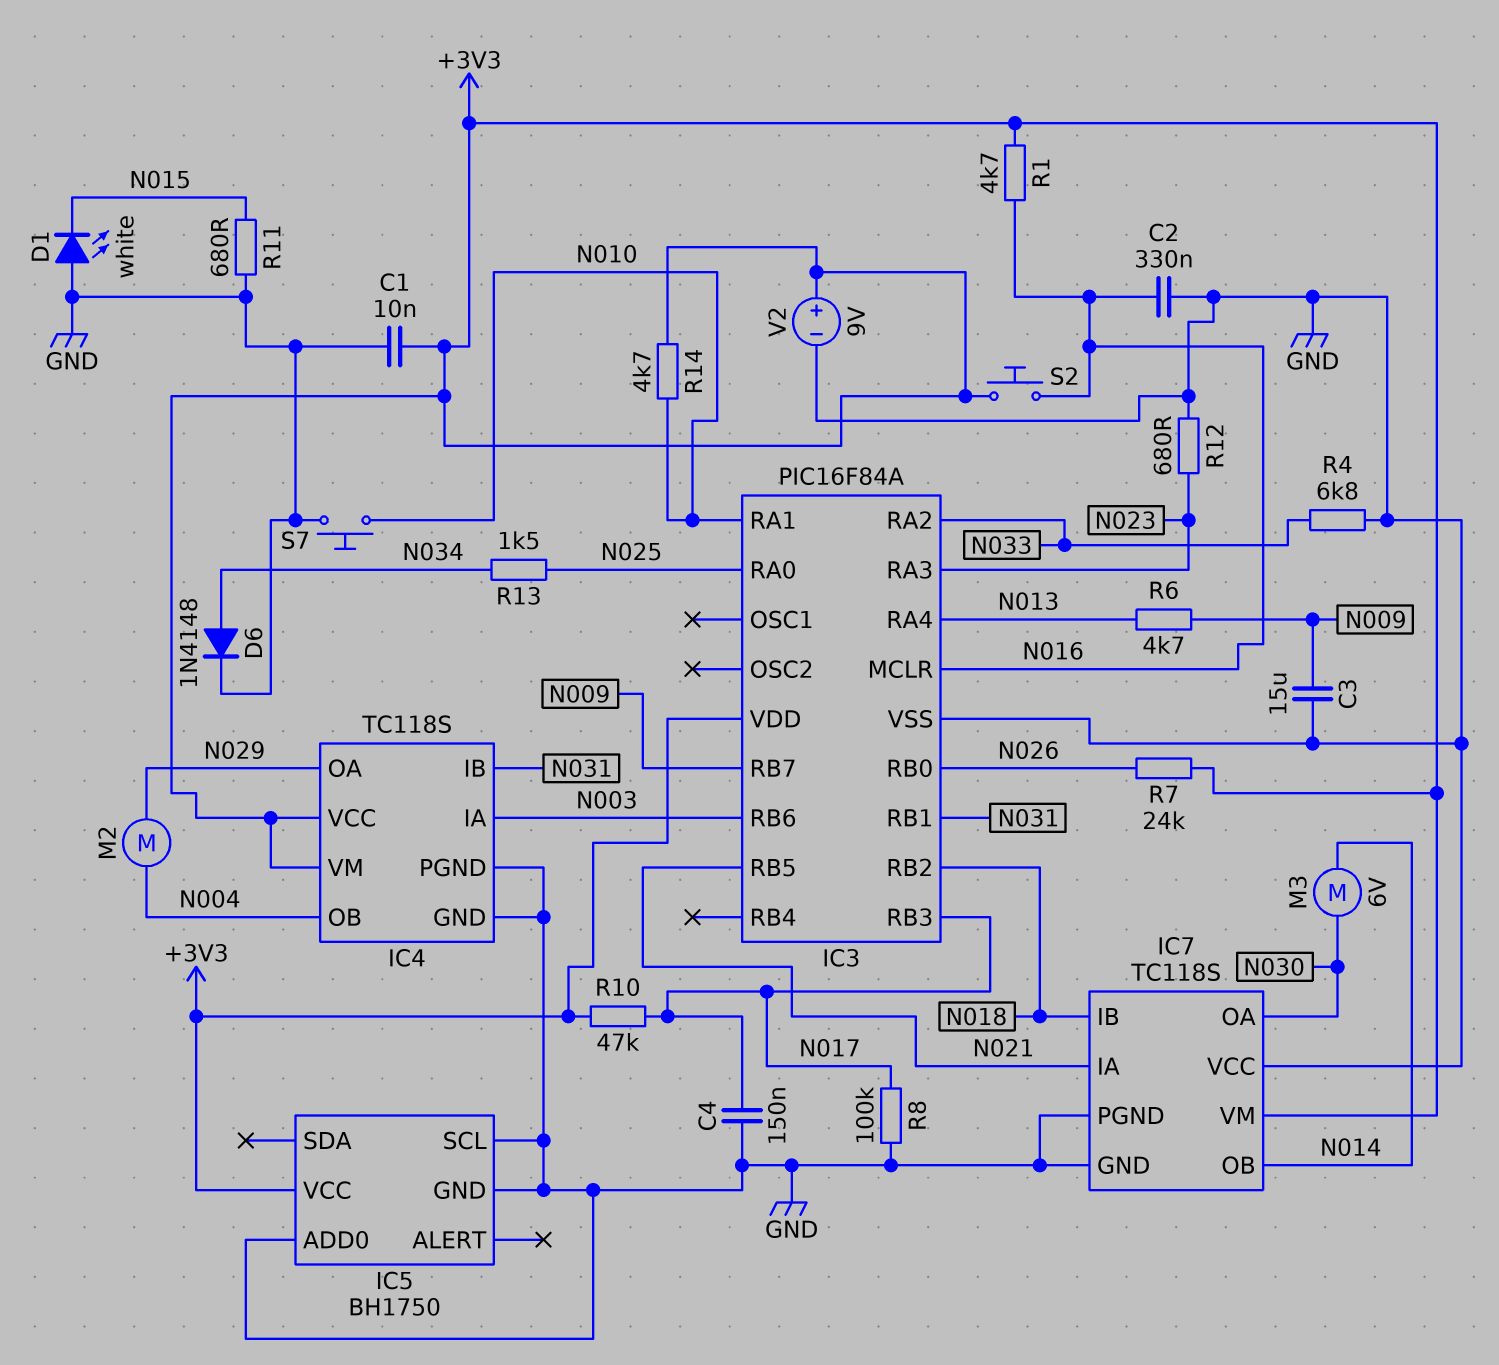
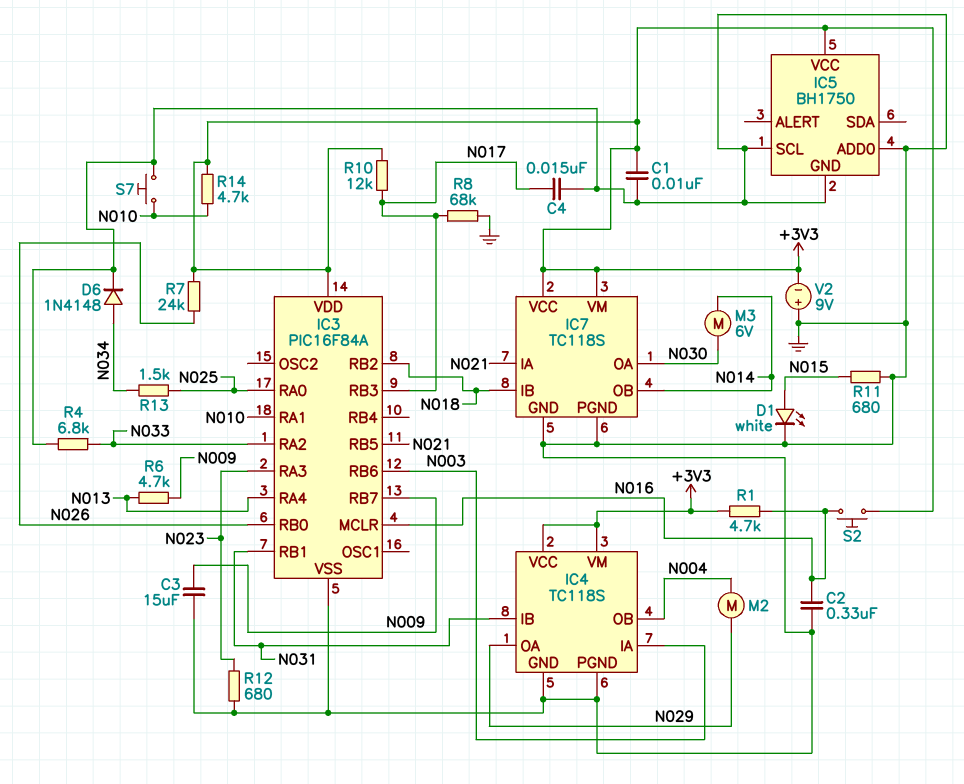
C4: 150nF (GND, N017) -> 15nF (GND, N017)
D1: LED white (A GND, K N015) -> LED white (A N015, K GND)
IC7 pin VCC: GND -> +3V3
R8: 100k (GND, N017) -> 68k (GND, N017)
R10: 47k (+3V3, N017) -> 12k (+3V3, N017)
V2: 9V (plus +3V3, minus GND) -> 9V (plus GND, minus +3V3)

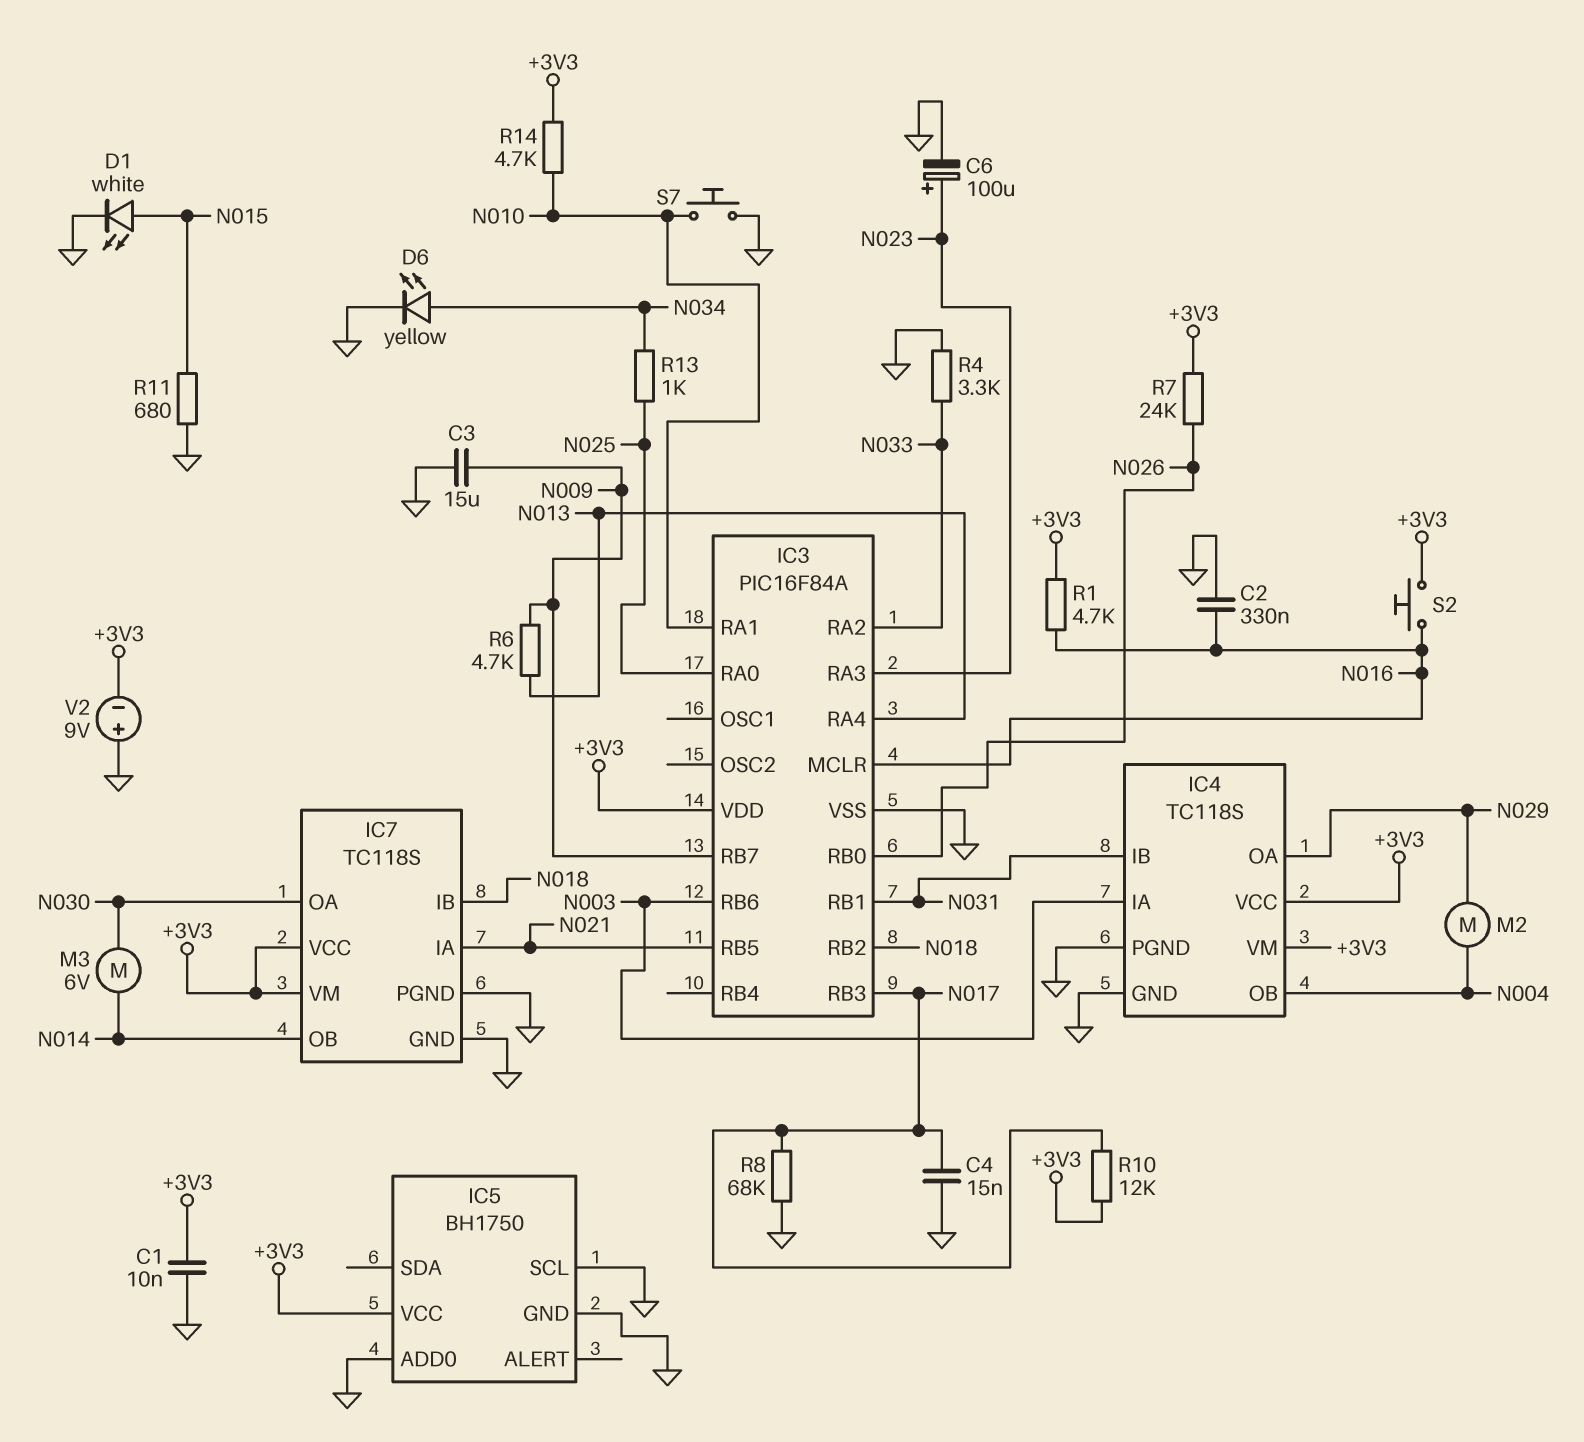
C6: none -> 100uF (plus N023, minus GND)
D6: diode 1N4148 (A N034, K GND) -> LED yellow (A N034, K GND)
R4: 6.8k (GND, N033) -> 3.3k (GND, N033)
R12: 680 (GND, N023) -> none
R13: 1.5k (N025, N034) -> 1k (N025, N034)

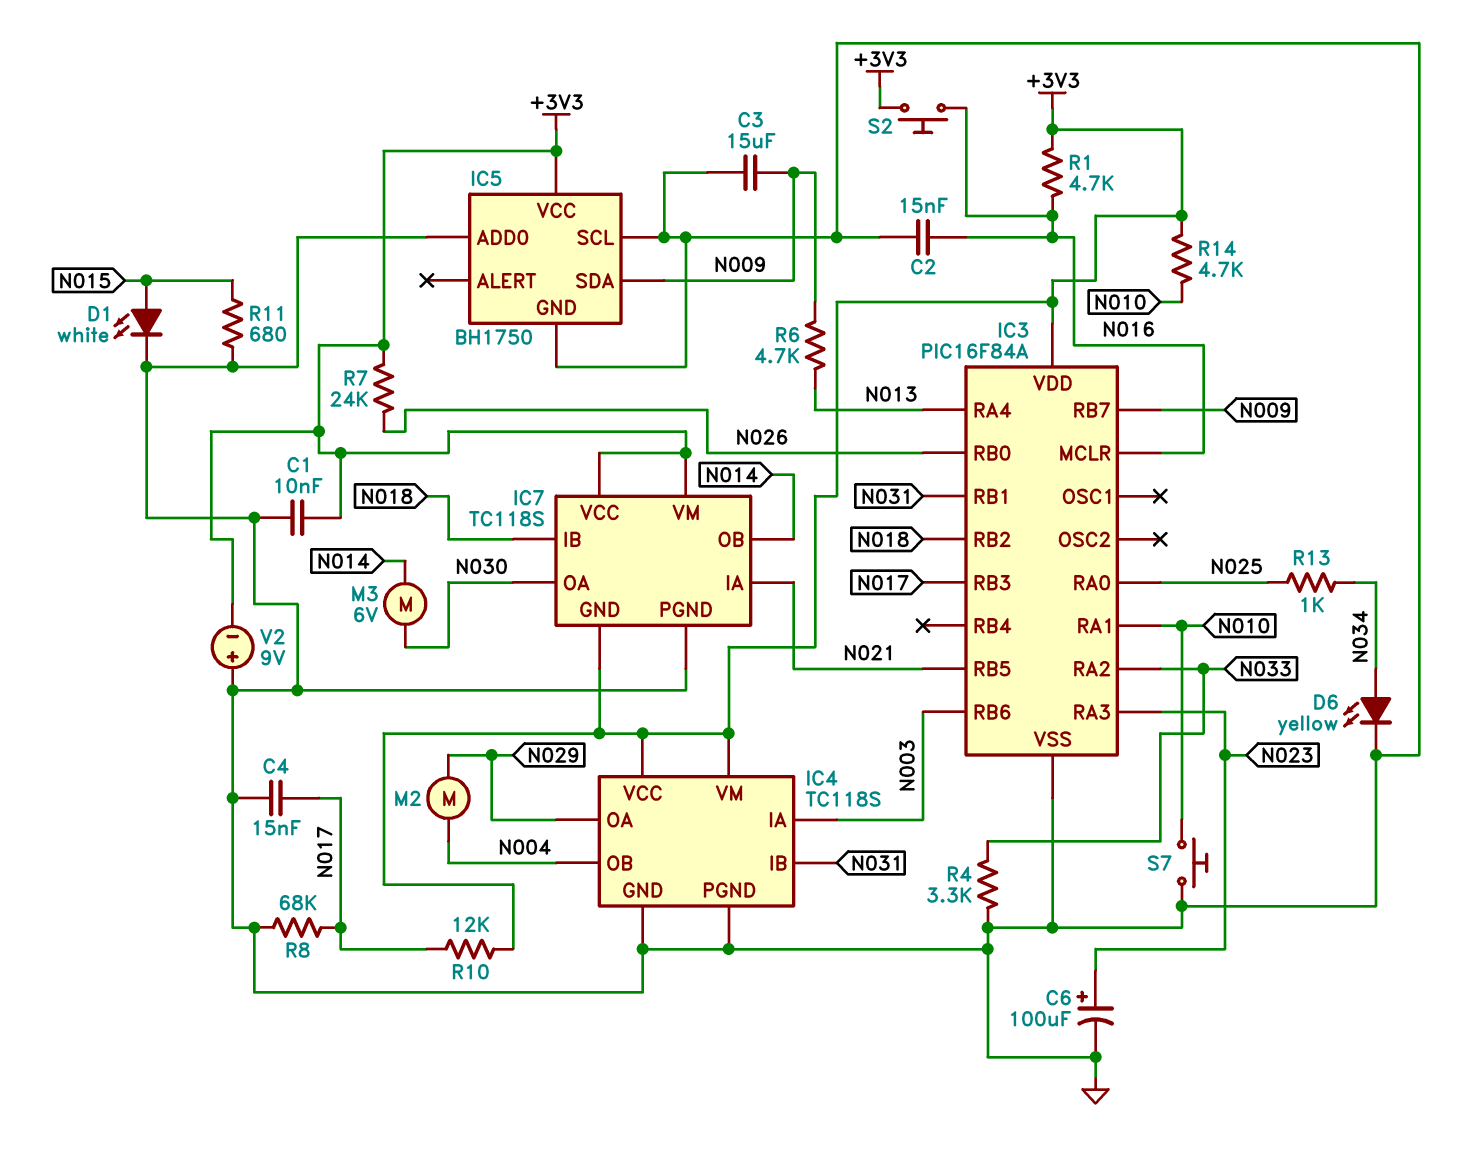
C2: 330nF (GND, N016) -> 15nF (GND, N016)
IC5 pin SDA: none -> N009
IC7 pin GND: GND -> +3V3

